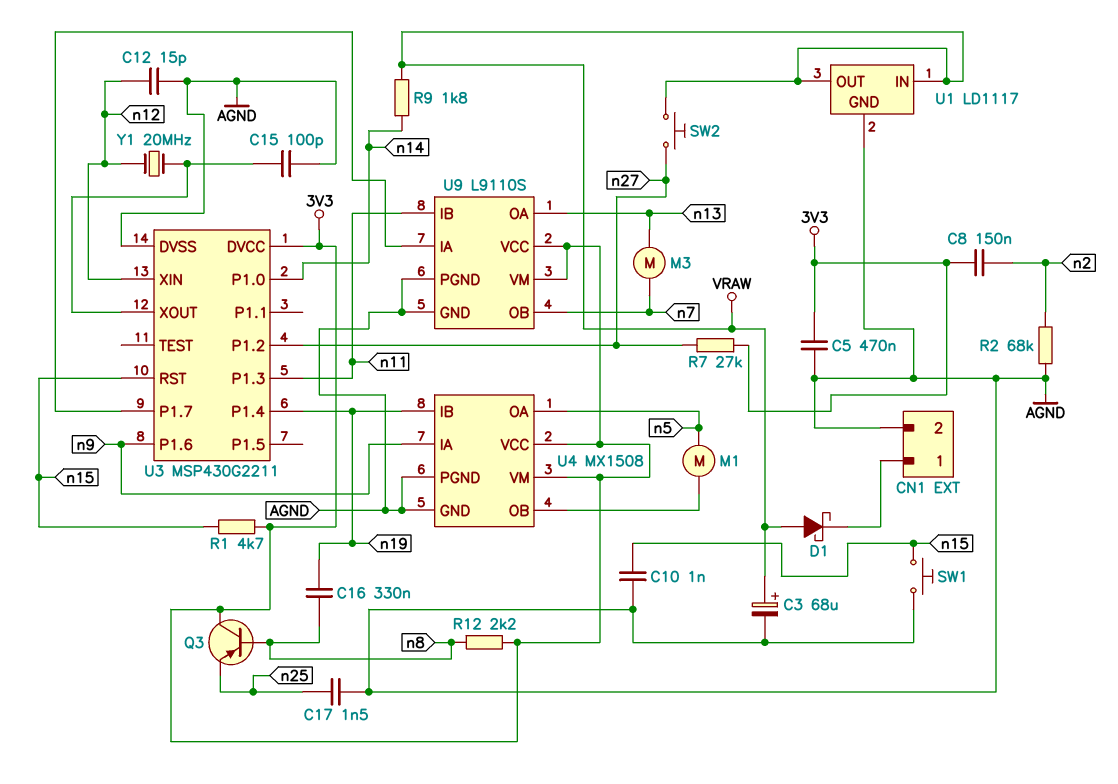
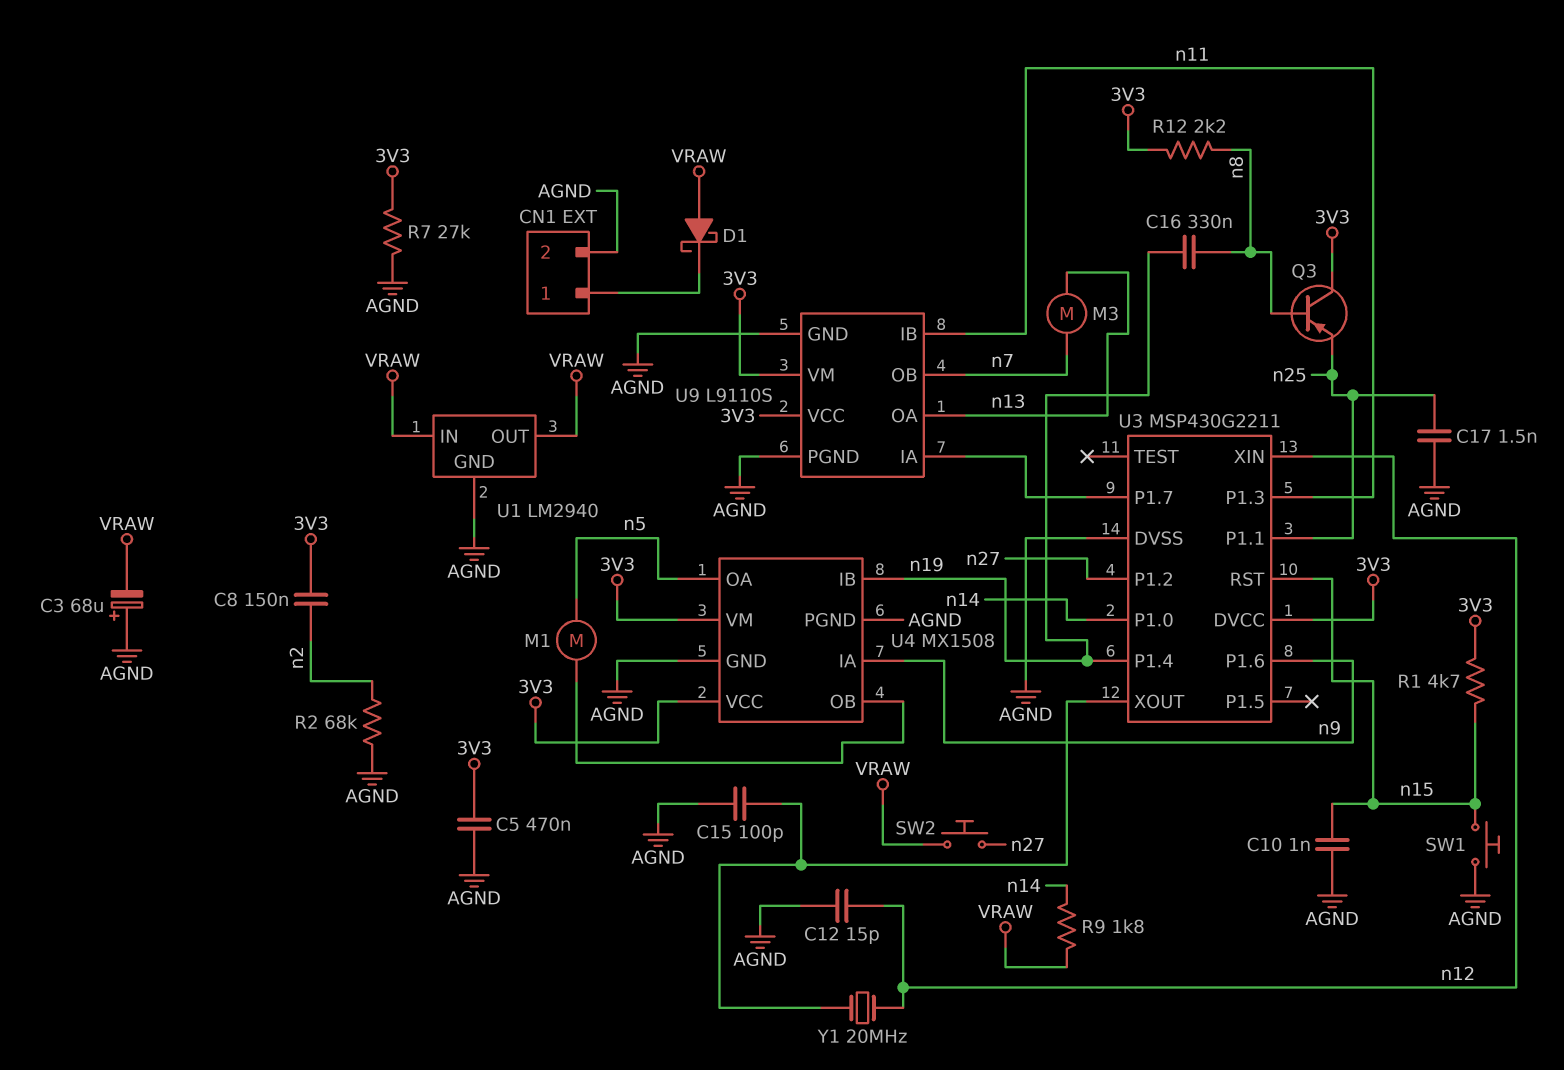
C3: 68uF (plus VRAW, minus AGND) -> 68uF (plus AGND, minus VRAW)
R7: 27k (3V3, n27) -> 27k (3V3, AGND)
U1: LD1117 -> LM2940
U3 pin P1.1: none -> n25

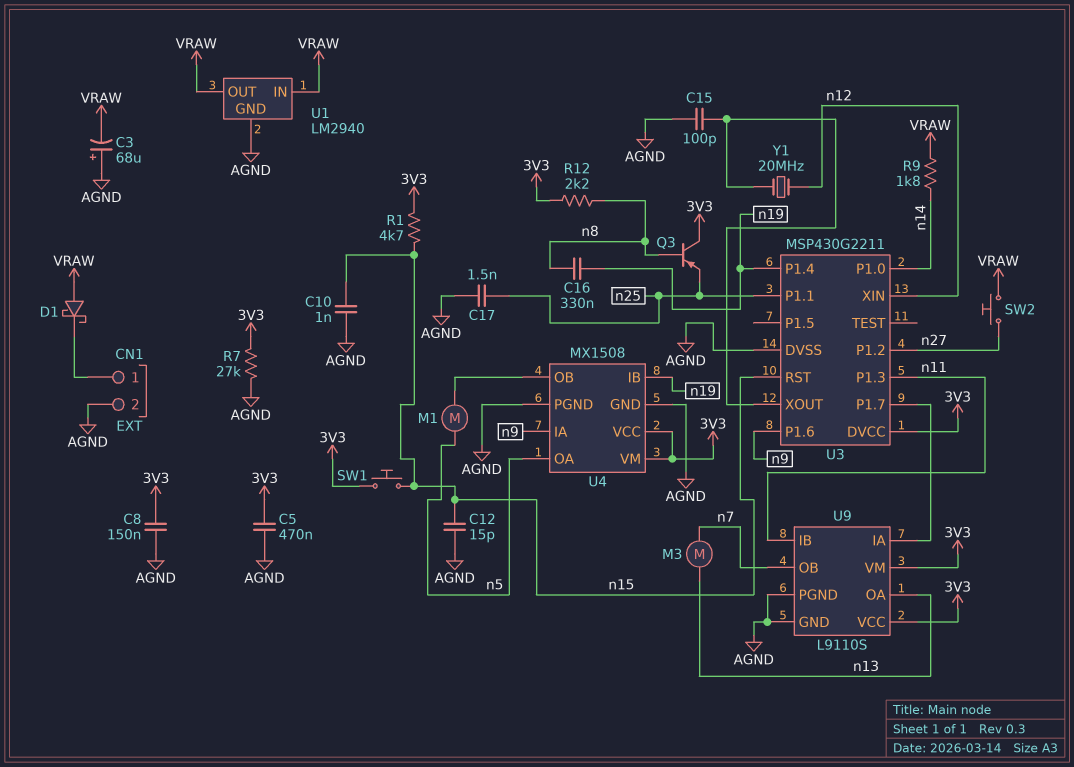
C8: 150nF (3V3, n2) -> 150nF (3V3, AGND)
C12: 15pF (AGND, n12) -> 15pF (AGND, n15)
R2: 68k (AGND, n2) -> none
SW1: button (AGND, n15) -> button (3V3, n15)

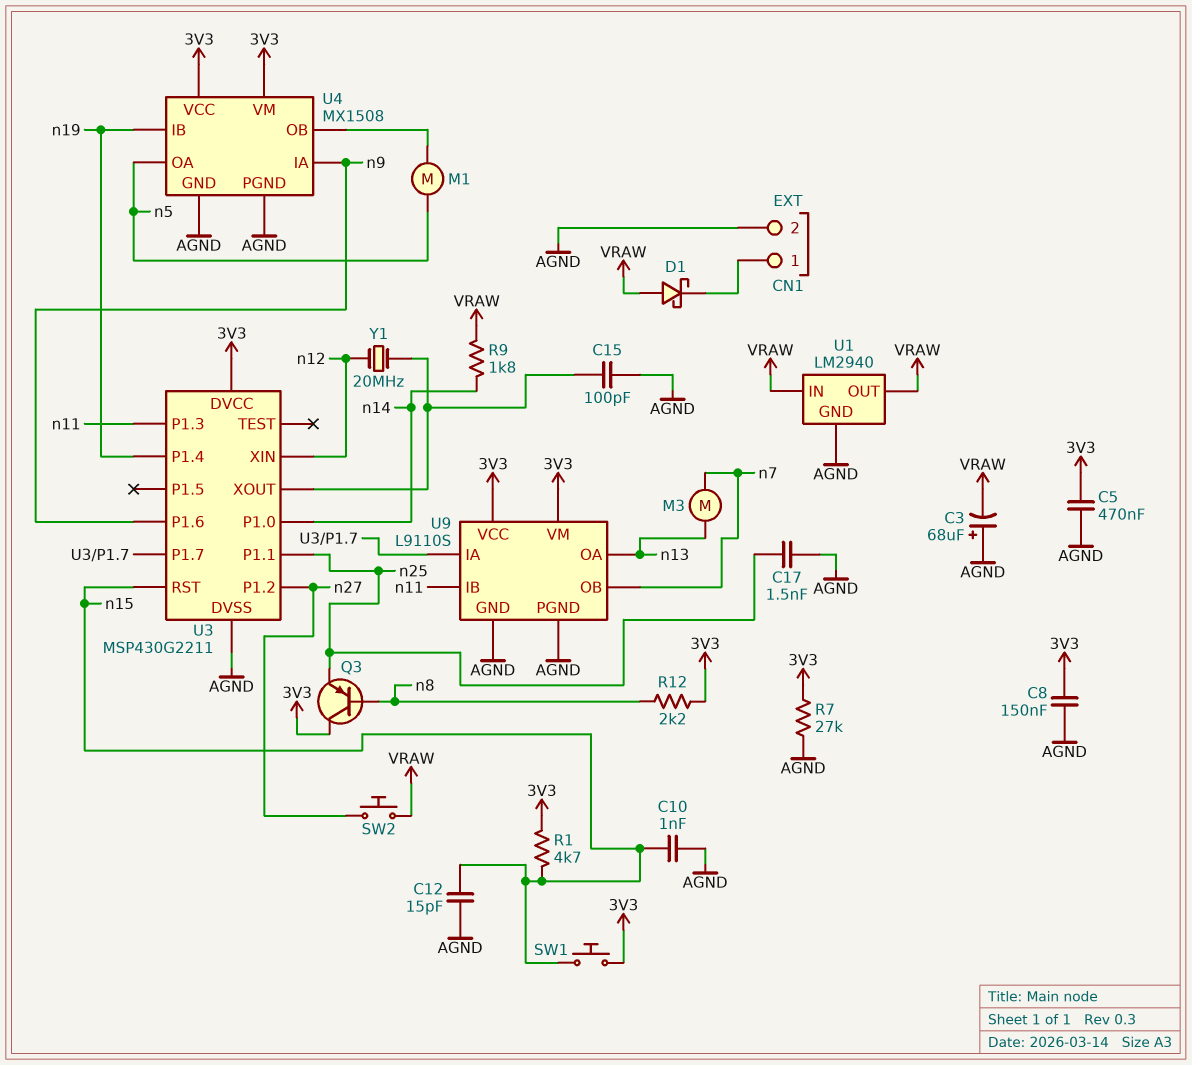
C16: 330nF (n8, n19) -> none

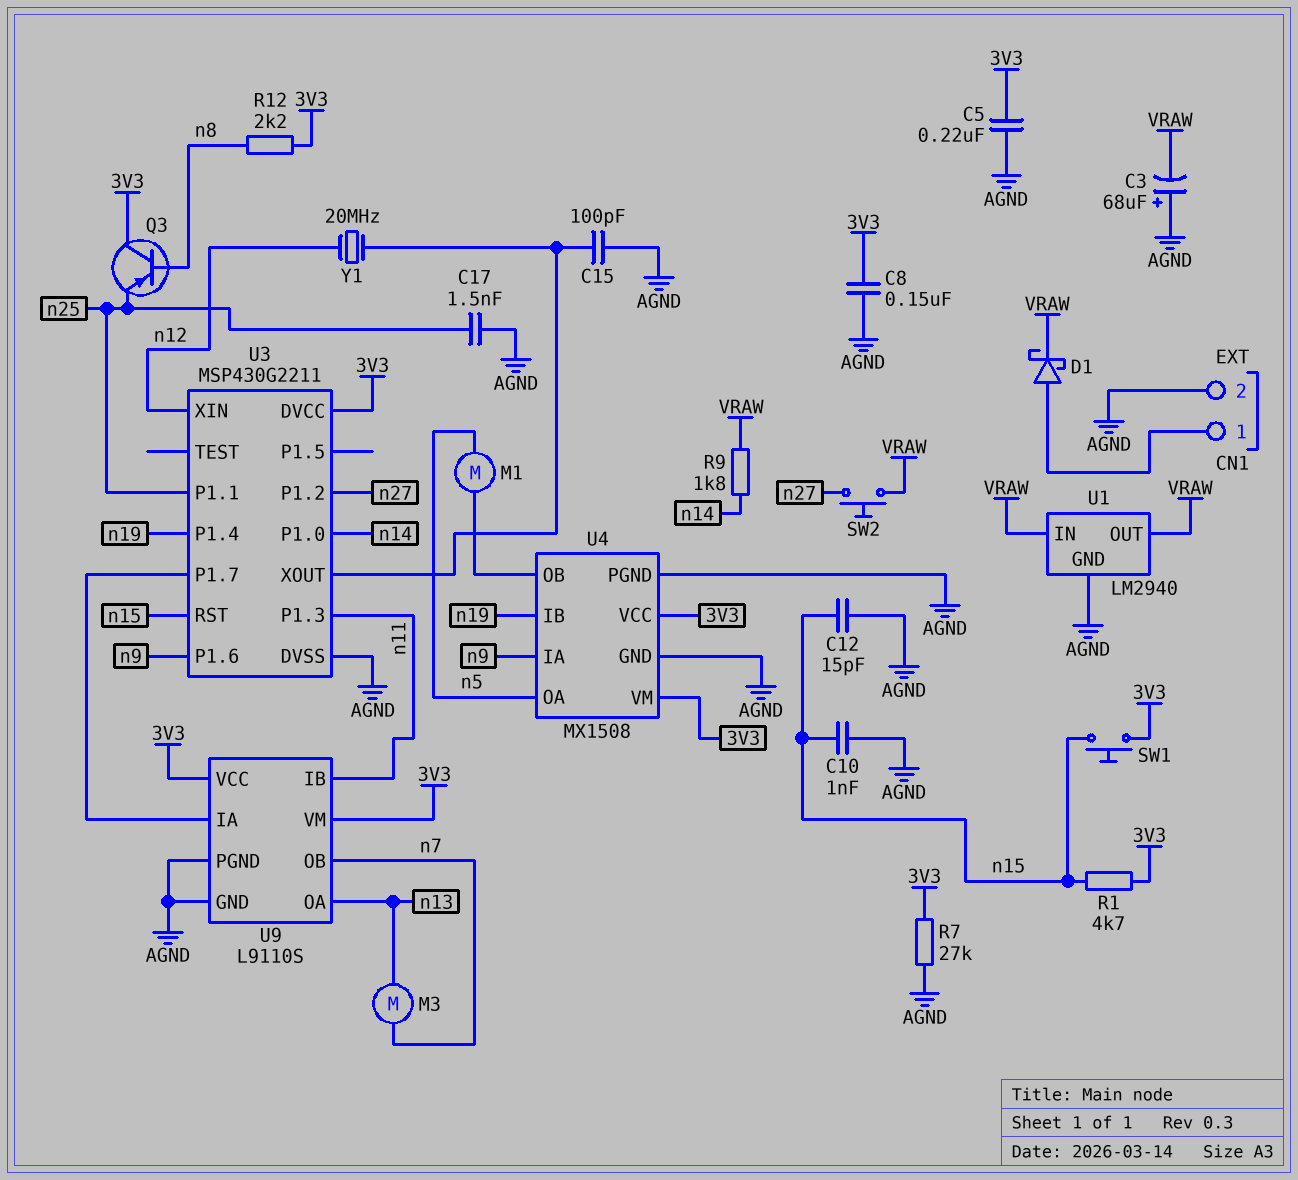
C5: 470nF (3V3, AGND) -> 220nF (3V3, AGND)
D1: schottky (A VRAW, K CN1/1) -> schottky (A CN1/1, K VRAW)

